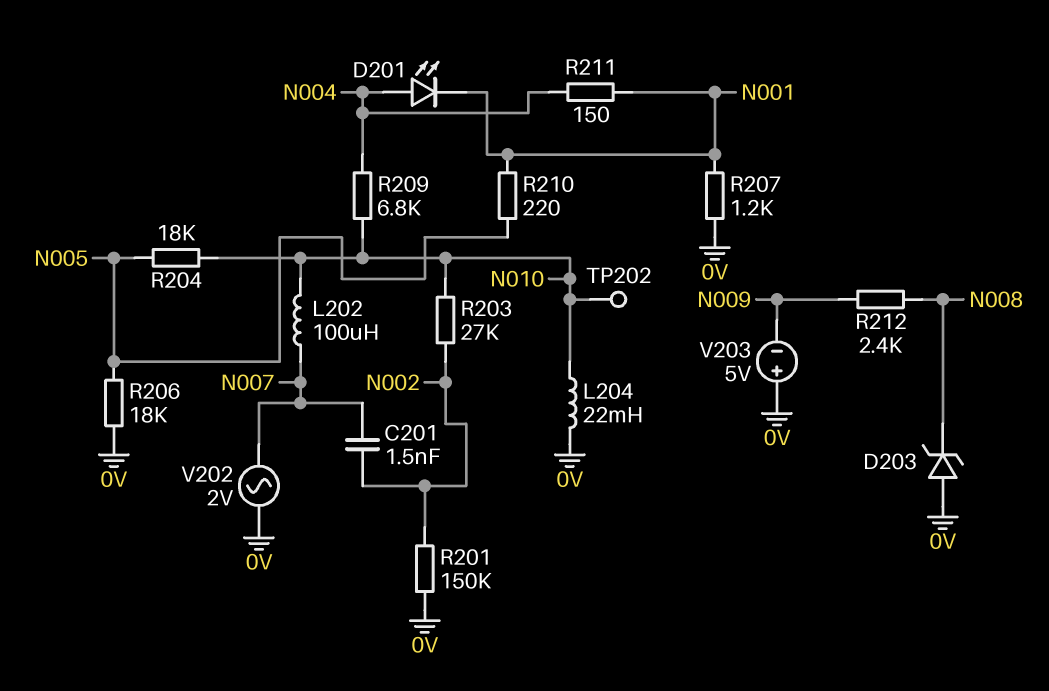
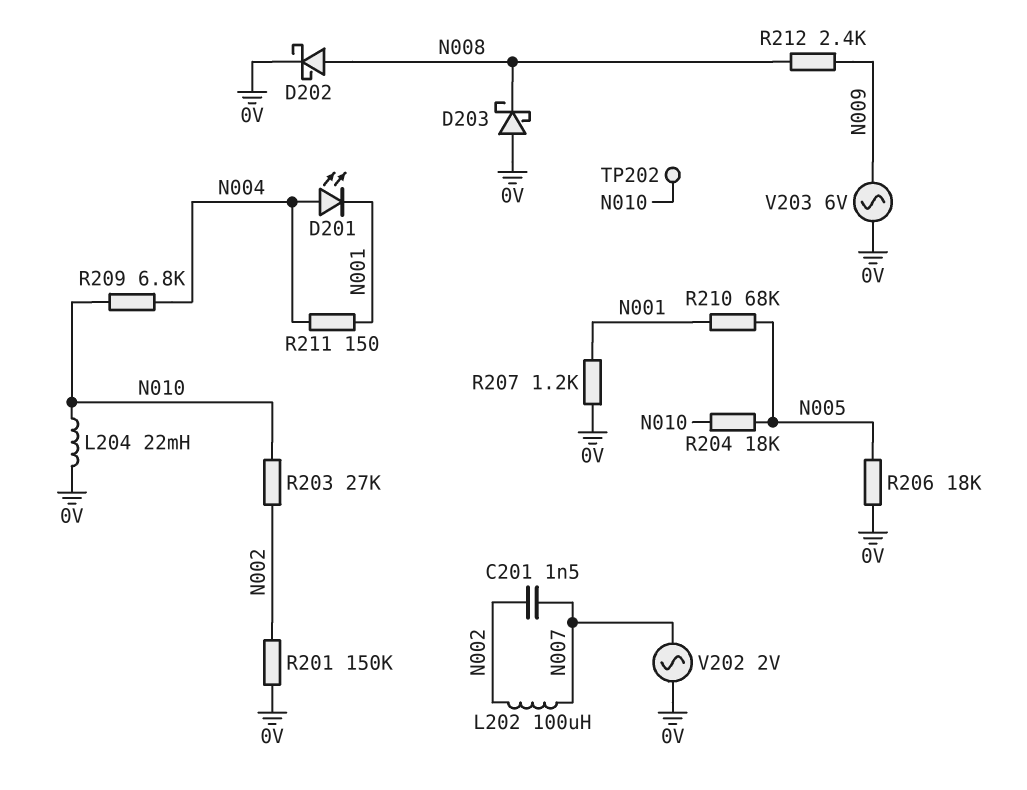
D202: none -> schottky (A N008, K 0V)
D203: zener (A 0V, K N008) -> schottky (A 0V, K N008)
L202: 100uH (N007, N010) -> 100uH (N002, N007)
R210: 220 (N001, N005) -> 68k (N001, N005)
V203: 5V (plus 0V, minus N009) -> AC 6V (0V, N009)

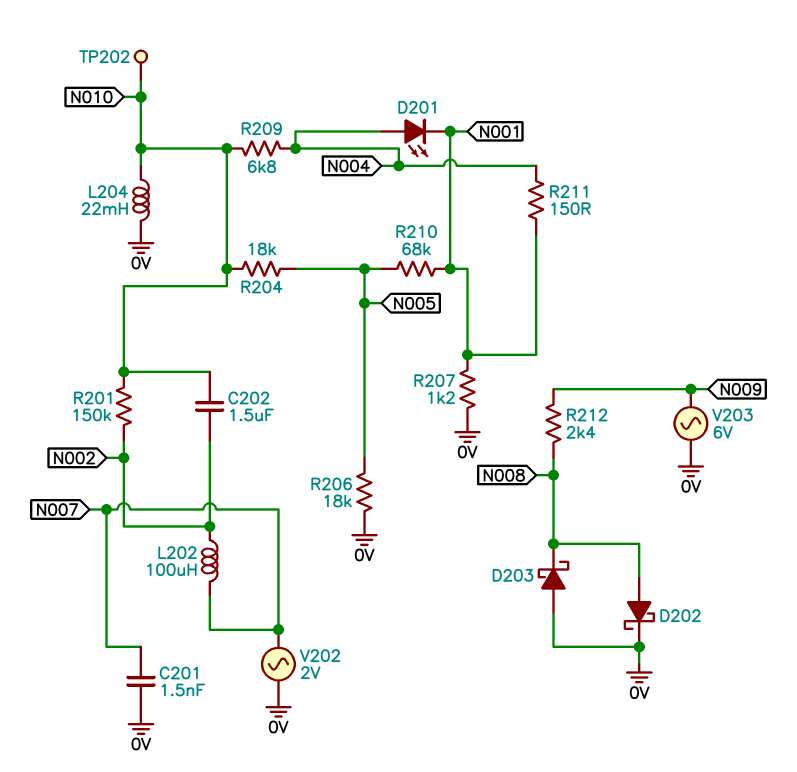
C201: 1.5nF (N002, N007) -> 1.5nF (0V, N007)
C202: none -> 1.5uF (N002, N010)
R201: 150k (0V, N002) -> 150k (N002, N010)
R203: 27k (N002, N010) -> none

